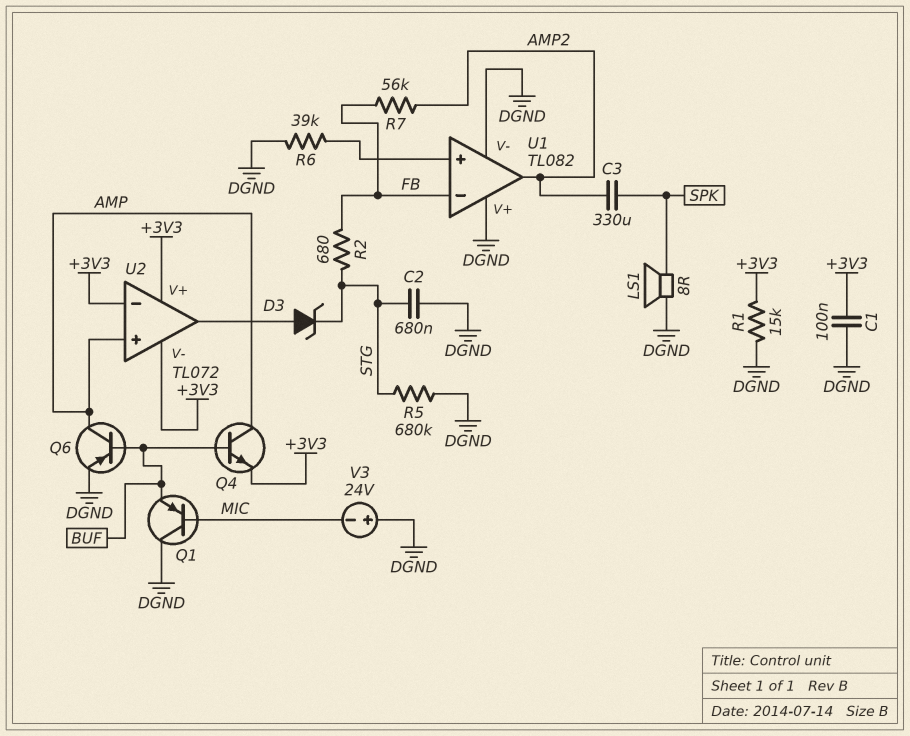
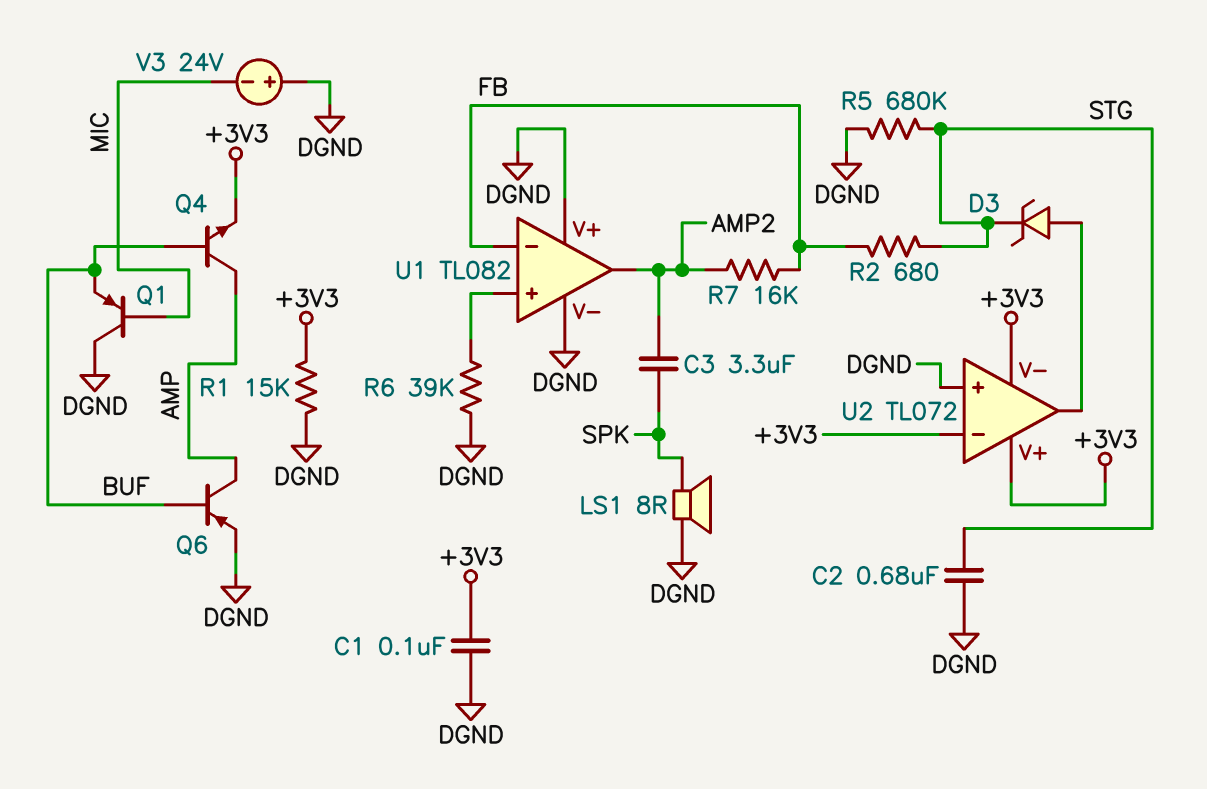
C3: 330uF (AMP2, SPK) -> 3.3uF (AMP2, SPK)
R7: 56k (AMP2, FB) -> 16k (AMP2, FB)
U2 pin in+: AMP -> DGND

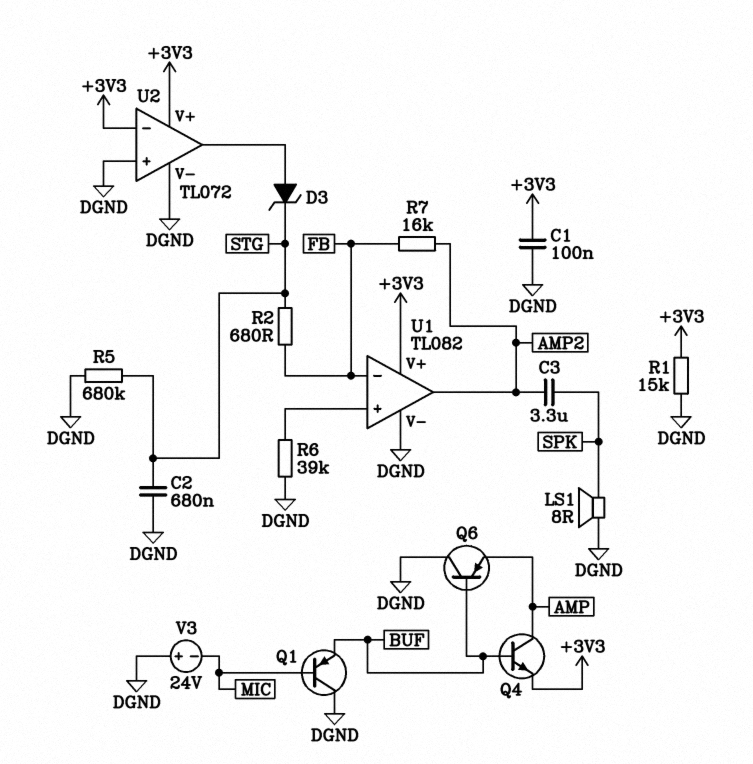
Q6: PNP (B BUF, C AMP, E DGND) -> PNP (B BUF, C DGND, E AMP)
U1 pin V+: DGND -> +3V3
U2 pin V-: +3V3 -> DGND

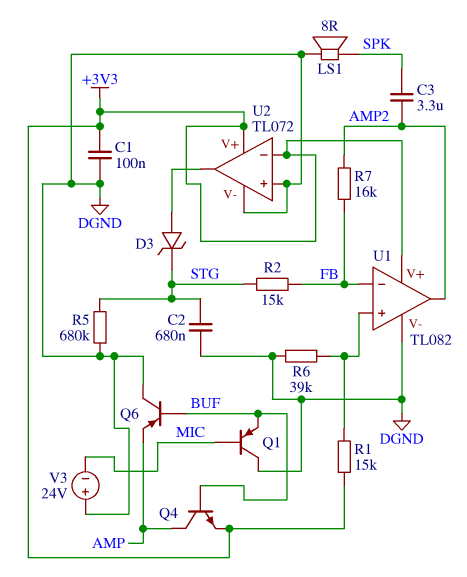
R1: 15k (+3V3, DGND) -> 15k (+3V3, U1/in+)
R2: 680 (FB, STG) -> 15k (FB, STG)

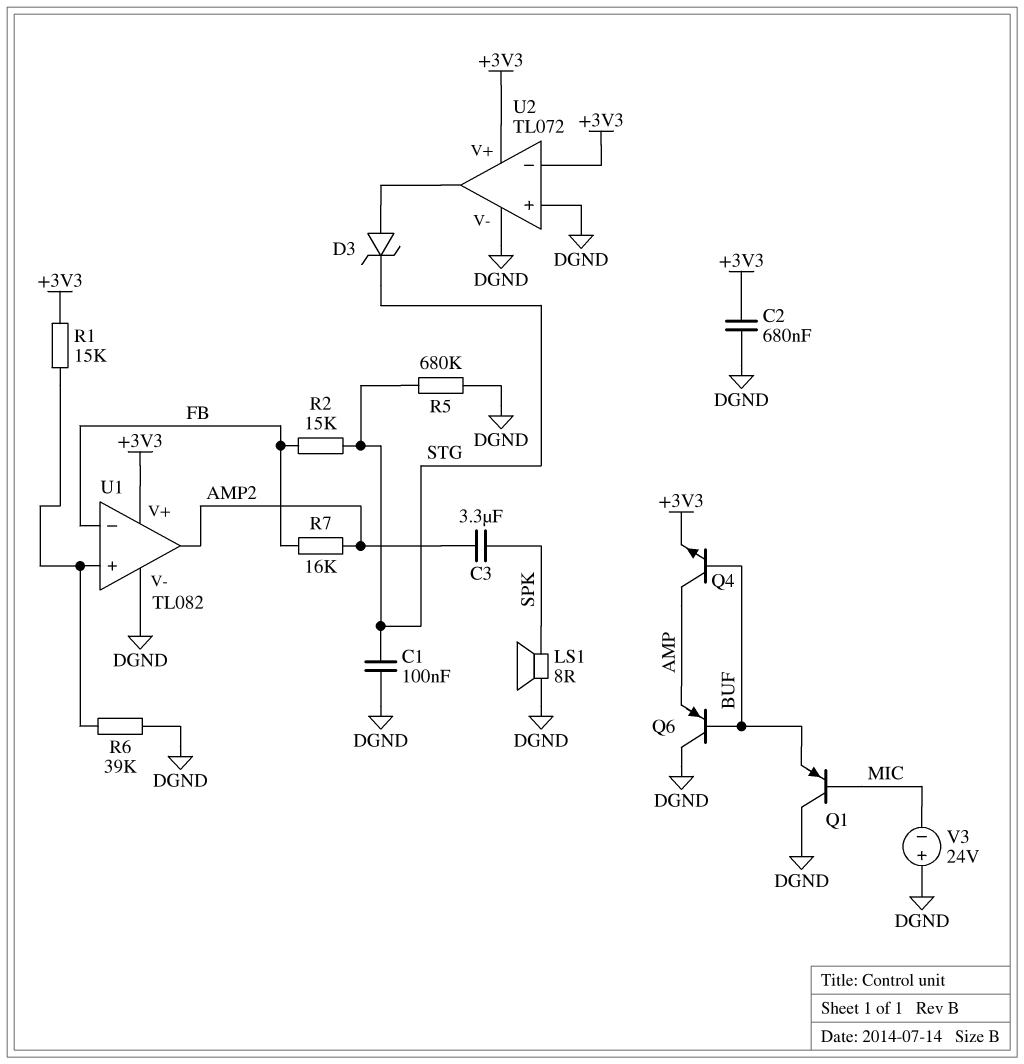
C1: 100nF (+3V3, DGND) -> 100nF (DGND, STG)
C2: 680nF (DGND, STG) -> 680nF (+3V3, DGND)

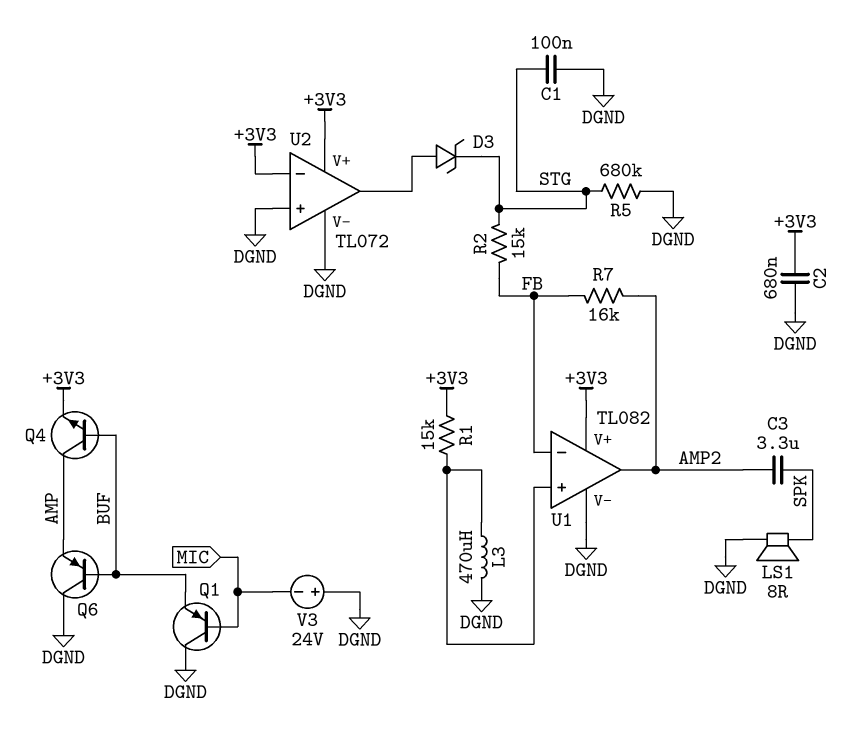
L3: none -> 470uH (DGND, U1/in+)
R6: 39k (DGND, U1/in+) -> none

